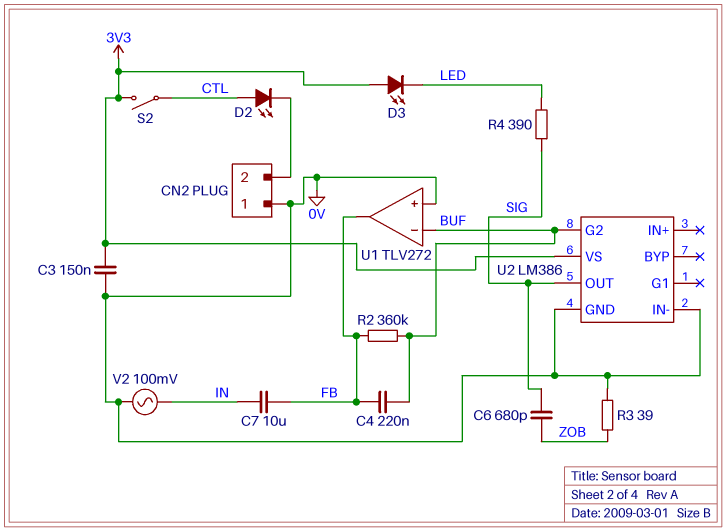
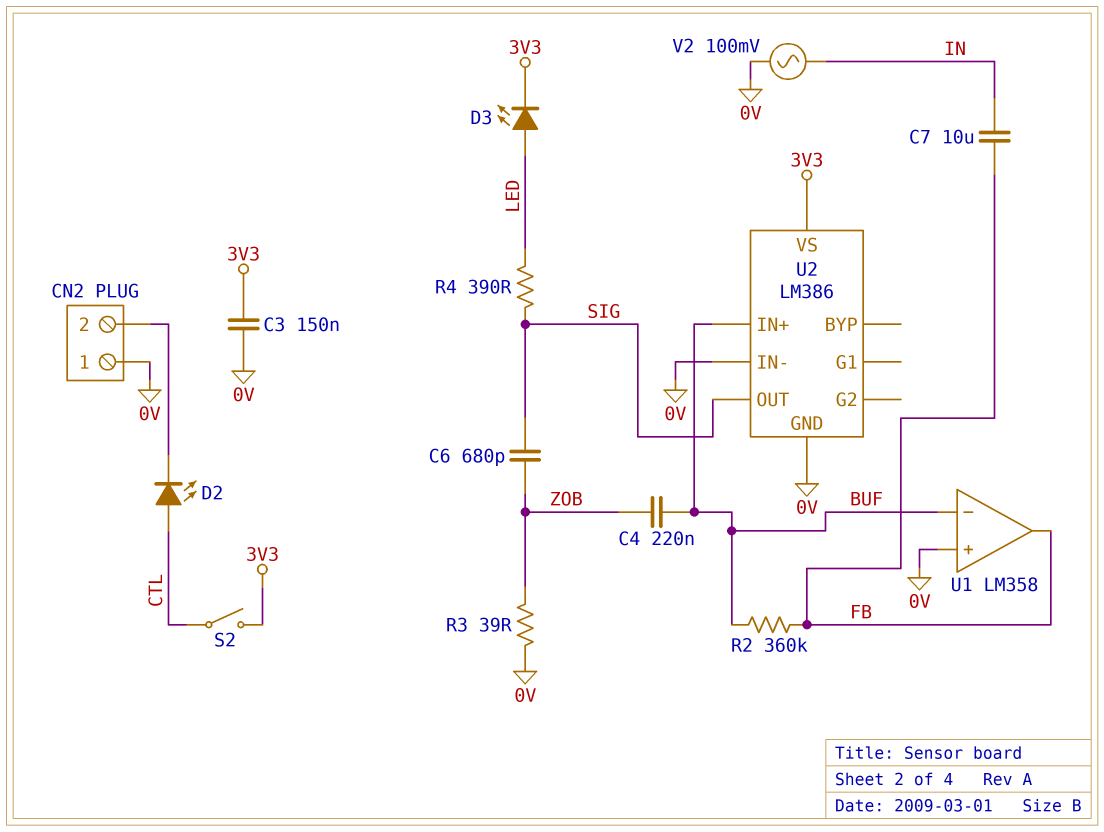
C4: 220nF (BUF, FB) -> 220nF (BUF, ZOB)
D3: LED (A 3V3, K LED) -> LED (A LED, K 3V3)
U1: TLV272 -> LM358
U2 pin G2: BUF -> none
U2 pin IN+: none -> BUF

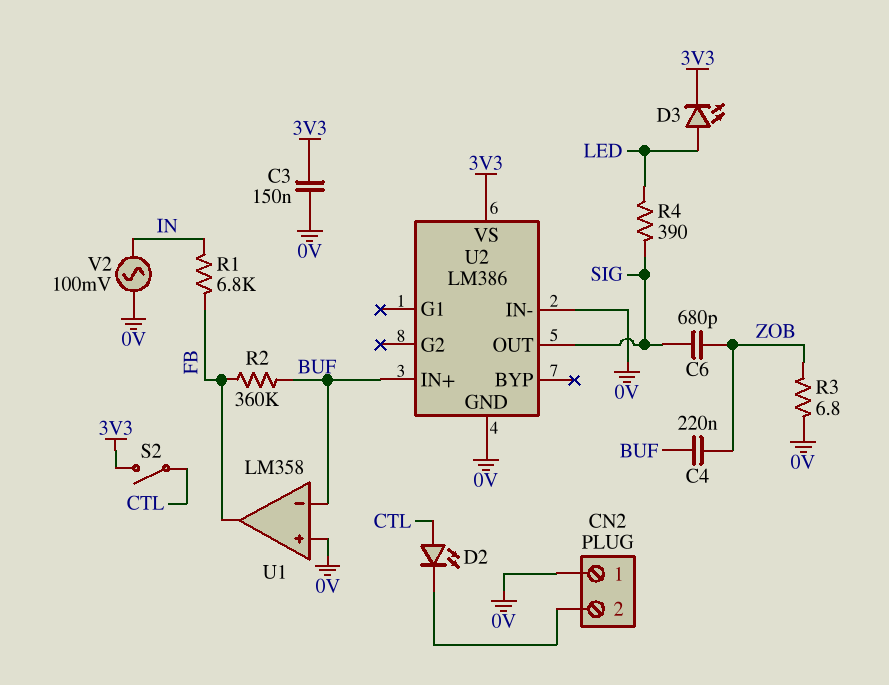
C7: 10uF (FB, IN) -> none
R1: none -> 6.8k (FB, IN)
R3: 39 (0V, ZOB) -> 6.8 (0V, ZOB)

